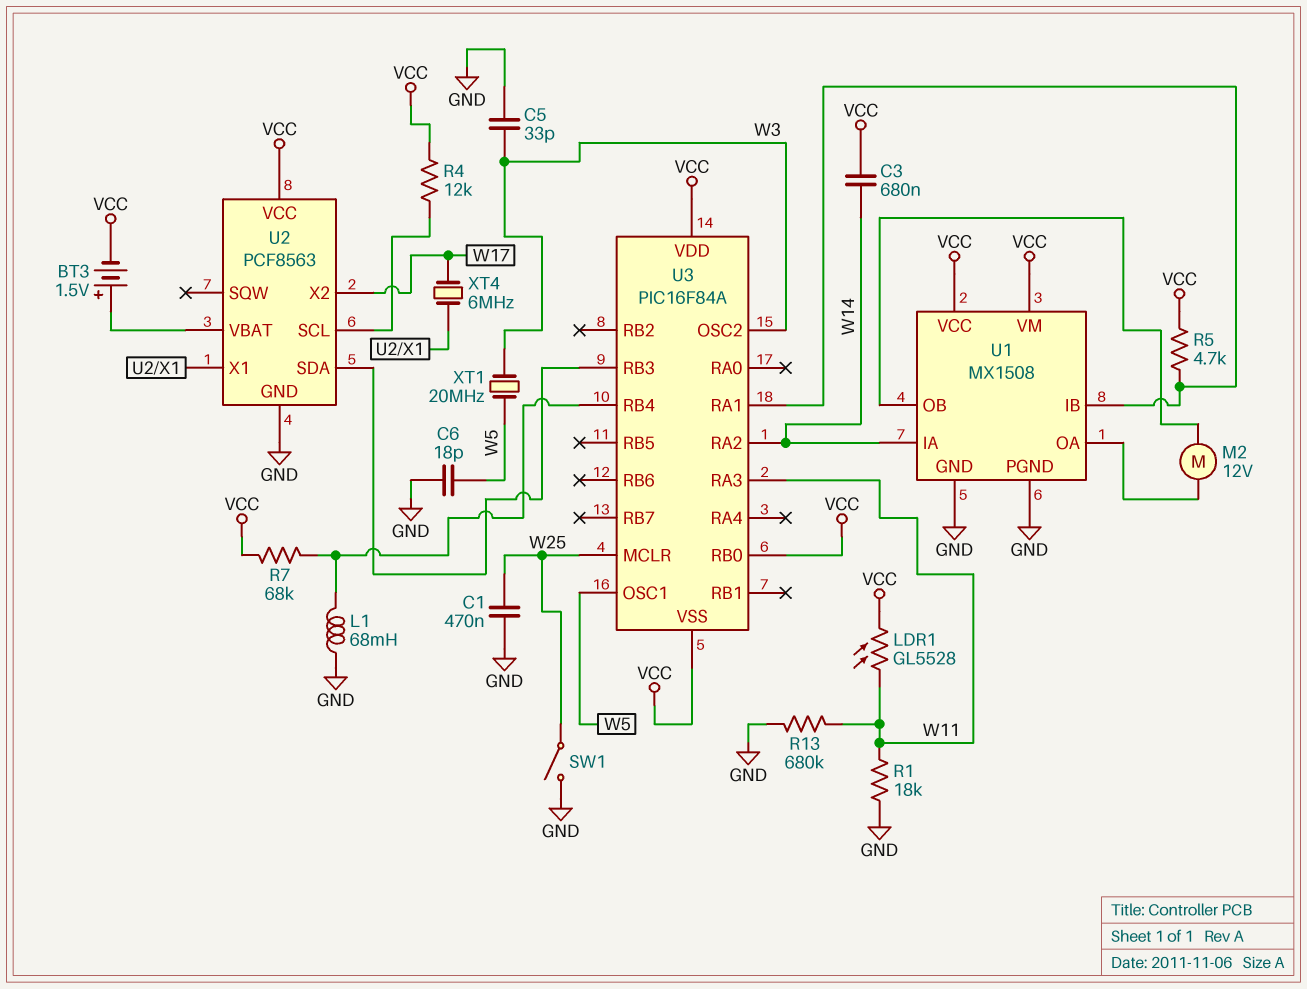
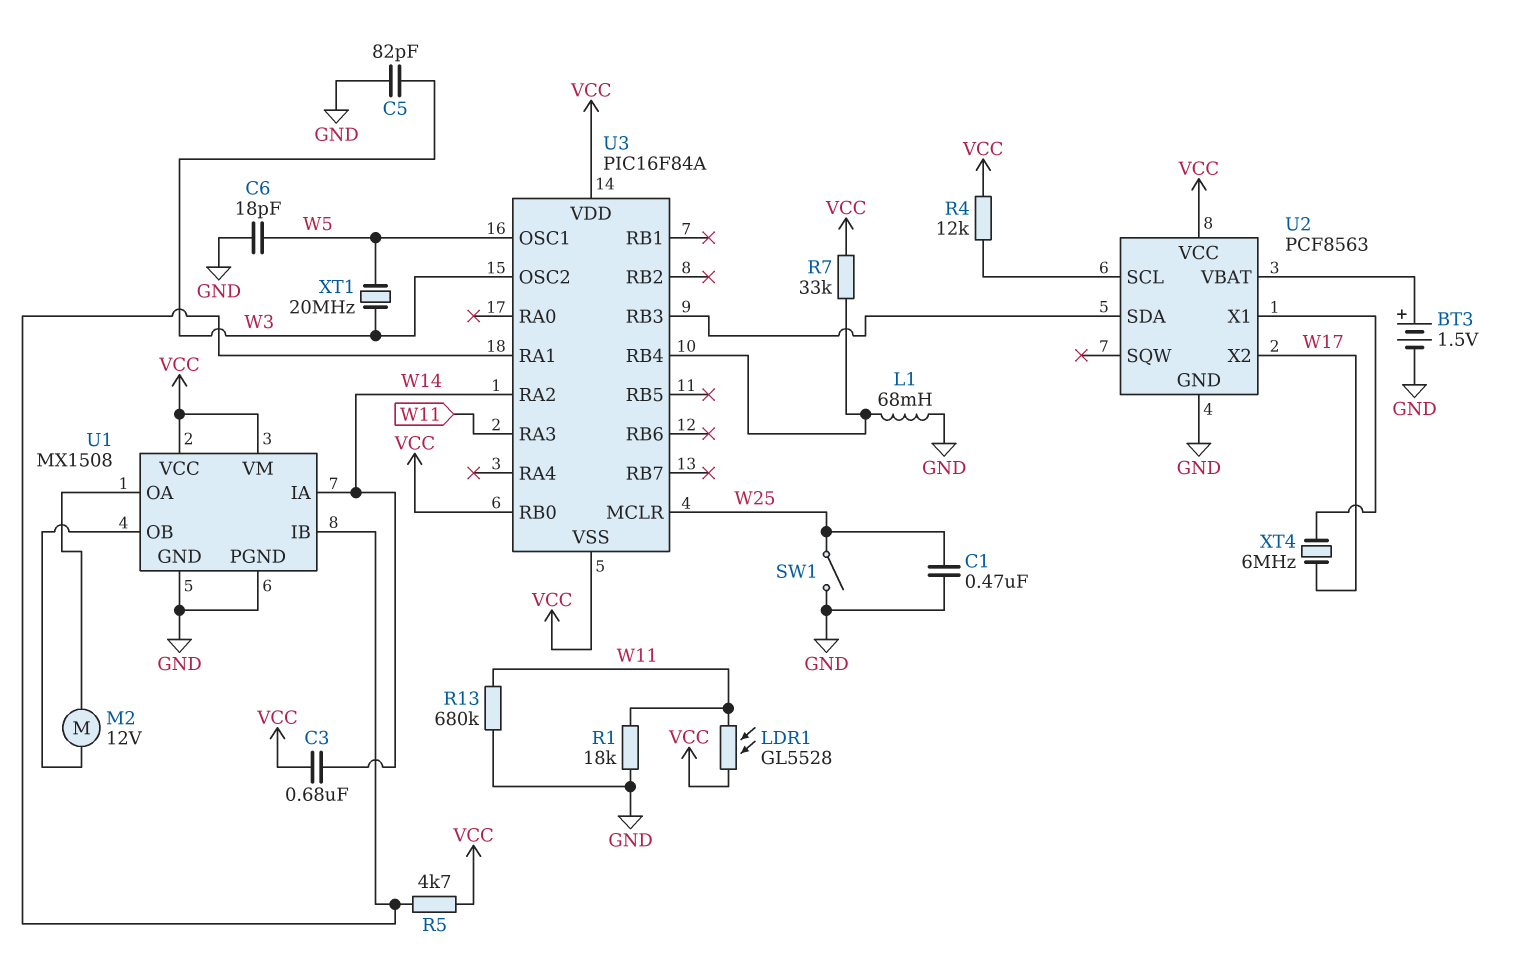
BT3: 1.5V (plus U2/VBAT, minus VCC) -> 1.5V (plus U2/VBAT, minus GND)
C5: 33pF (GND, W3) -> 82pF (GND, W3)
R7: 68k (U3/RB4, VCC) -> 33k (U3/RB4, VCC)

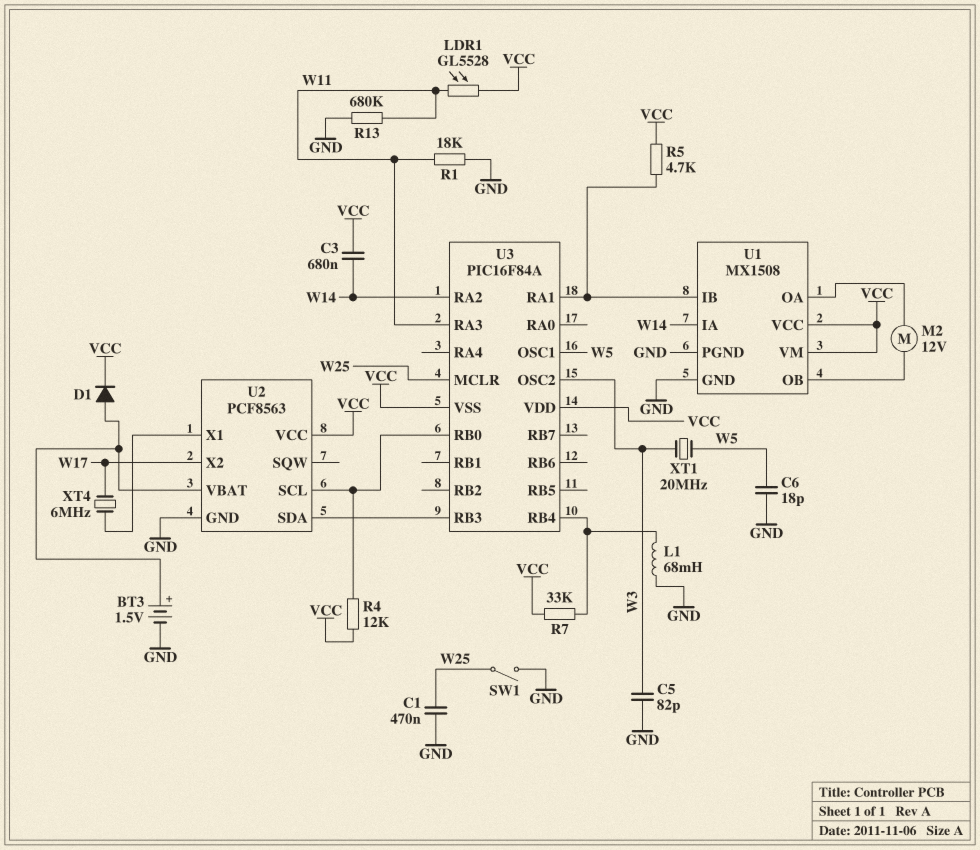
D1: none -> diode (A U2/VBAT, K VCC)
U3 pin RB0: VCC -> U2/SCL

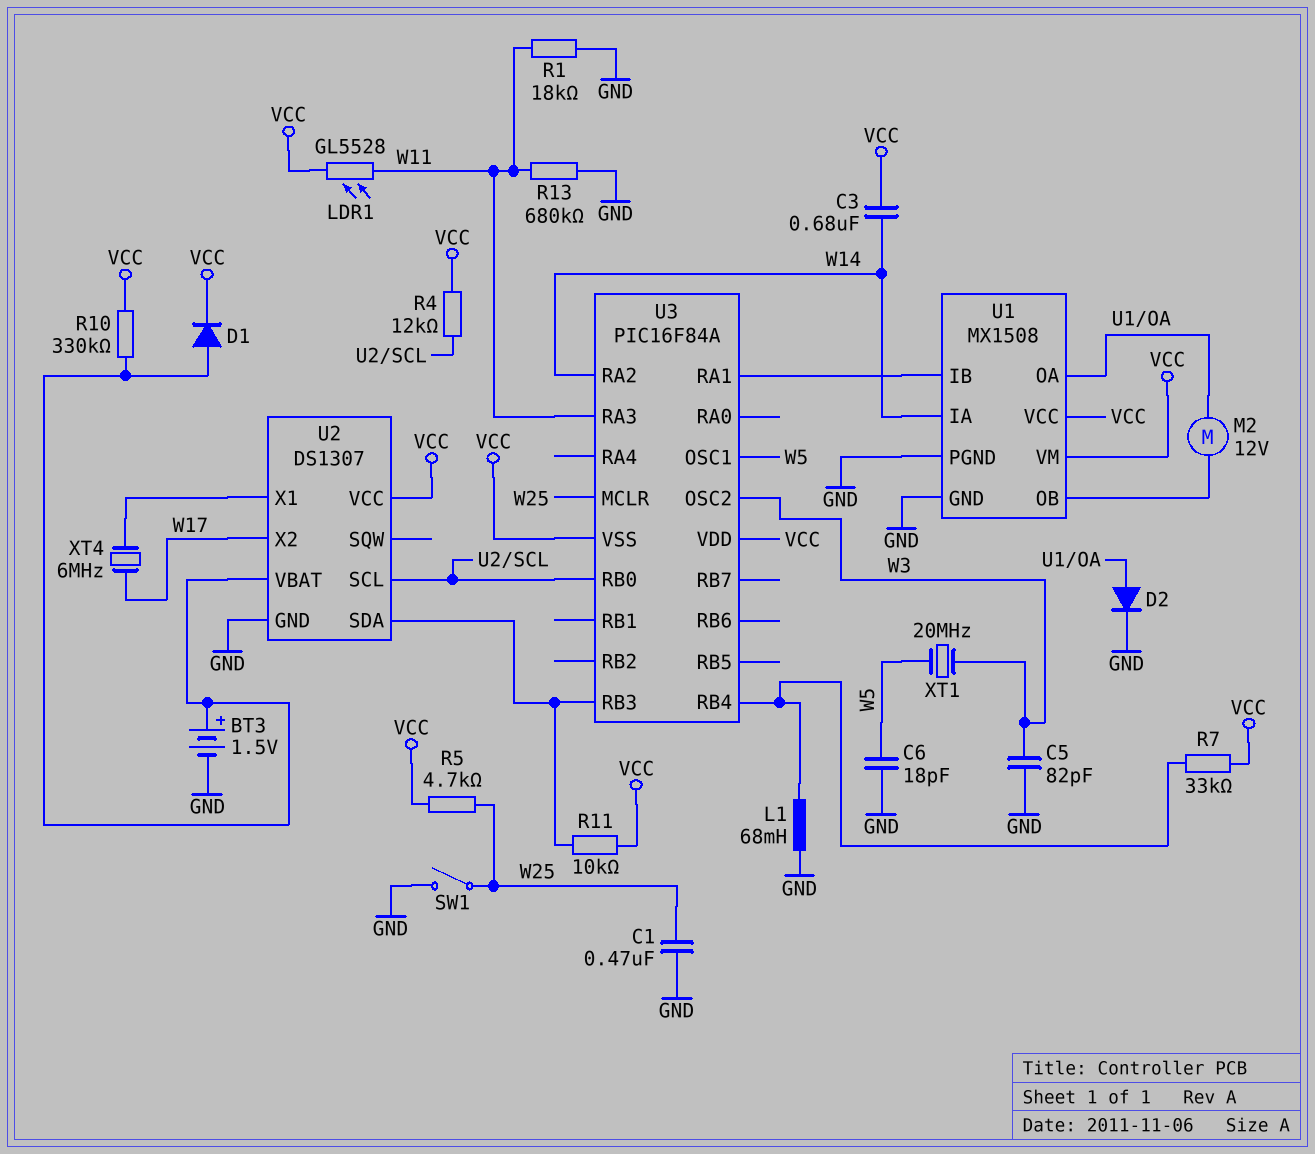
D2: none -> diode (A U1/OA, K GND)
R5: 4.7k (U1/IB, VCC) -> 4.7k (VCC, W25)
R10: none -> 330k (U2/VBAT, VCC)
R11: none -> 10k (U2/SDA, VCC)
U2: PCF8563 -> DS1307

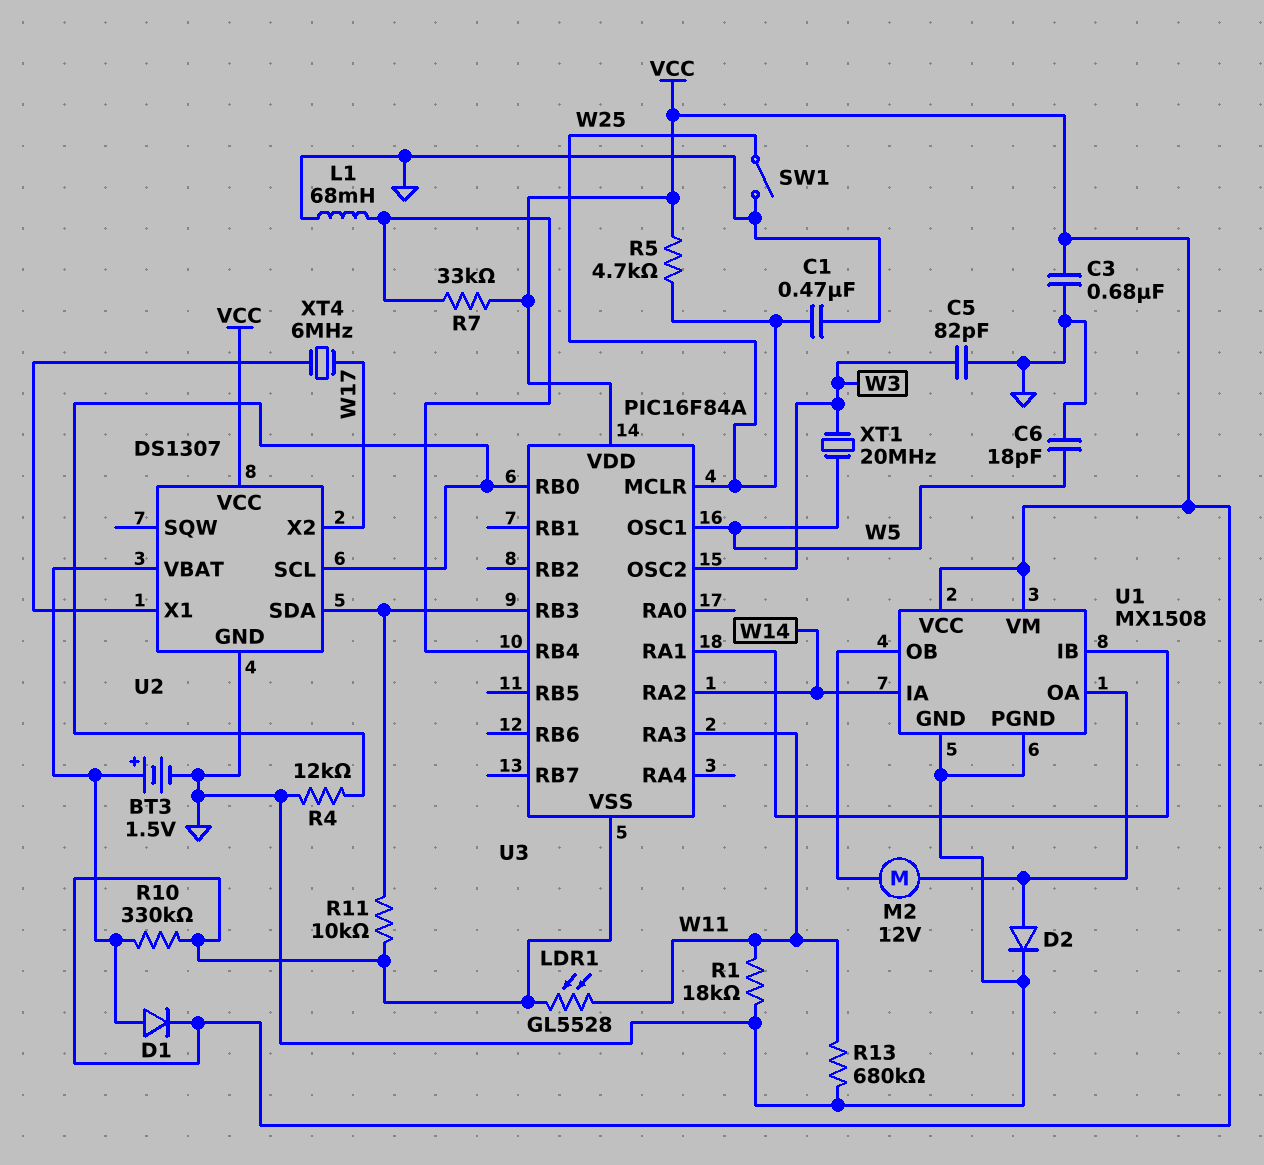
C3: 680nF (VCC, W14) -> 680nF (GND, VCC)
R4: 12k (U2/SCL, VCC) -> 12k (GND, U2/SCL)

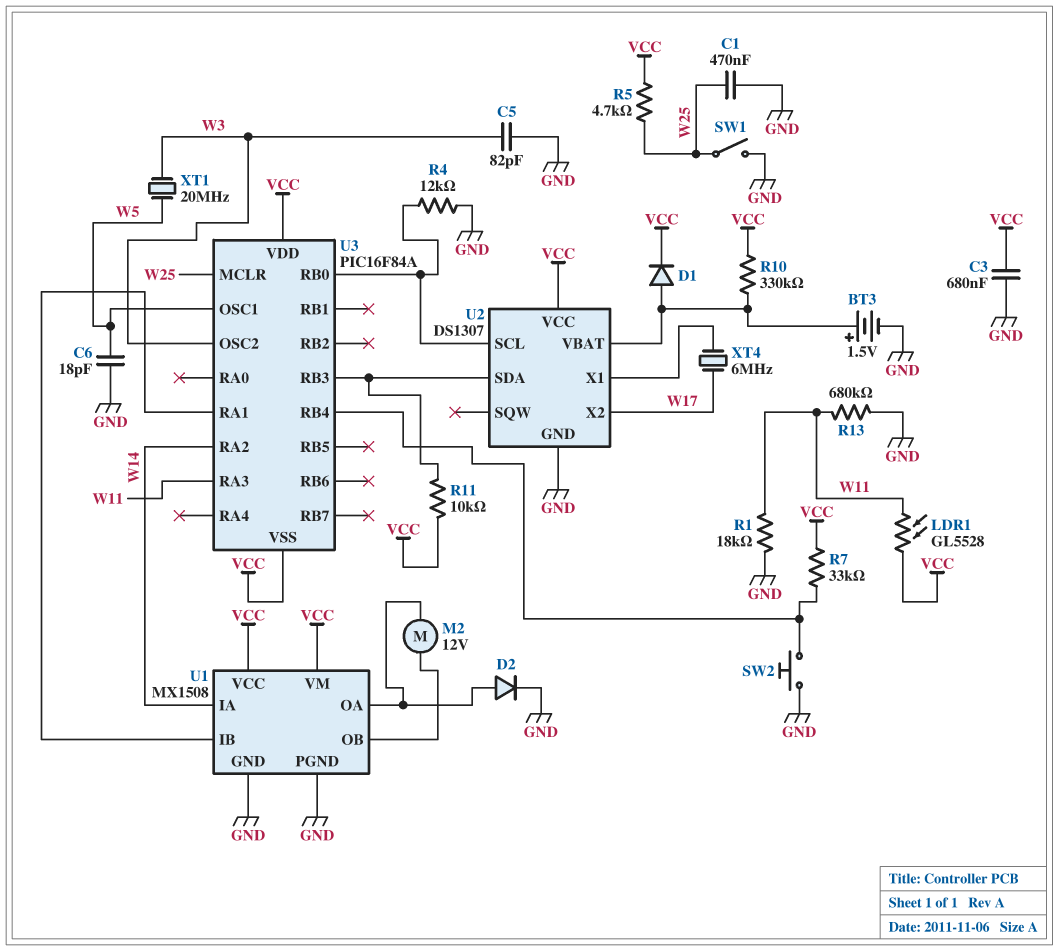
L1: 68mH (GND, U3/RB4) -> none
SW2: none -> button (GND, U3/RB4)

